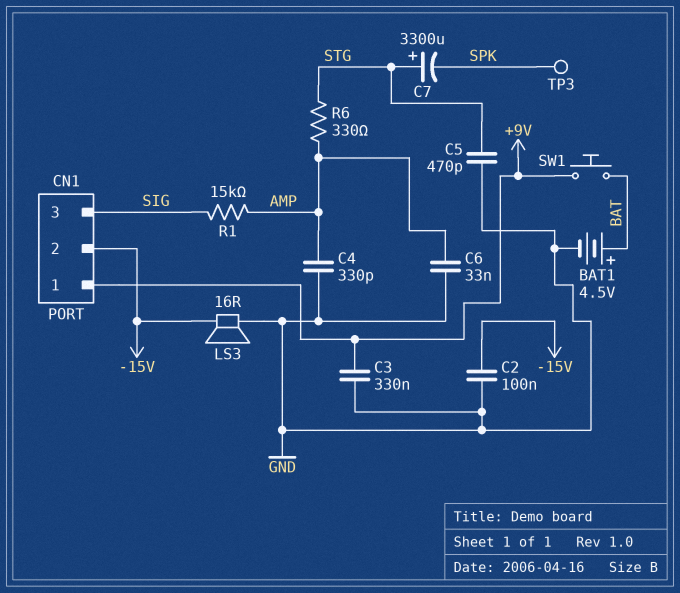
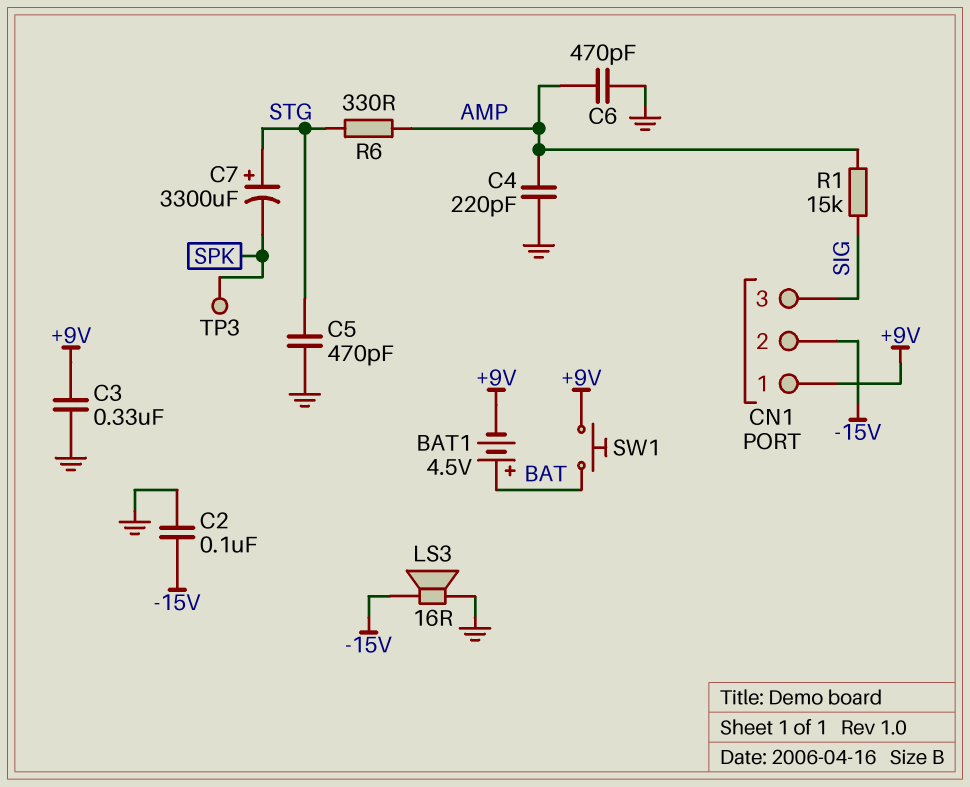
BAT1: 4.5V (plus BAT, minus GND) -> 4.5V (plus BAT, minus +9V)
C4: 330pF (AMP, GND) -> 220pF (AMP, GND)
C6: 33nF (AMP, GND) -> 470pF (AMP, GND)

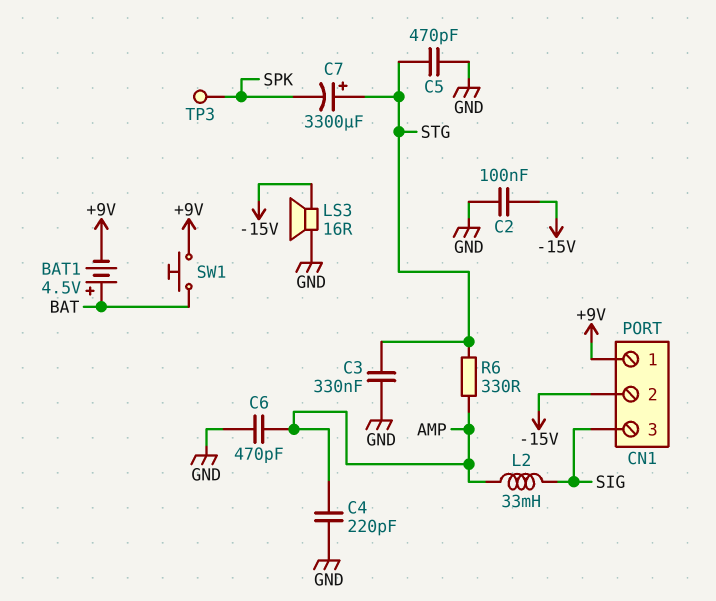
C3: 330nF (+9V, GND) -> 330nF (GND, STG)
L2: none -> 33mH (AMP, SIG)
R1: 15k (AMP, SIG) -> none

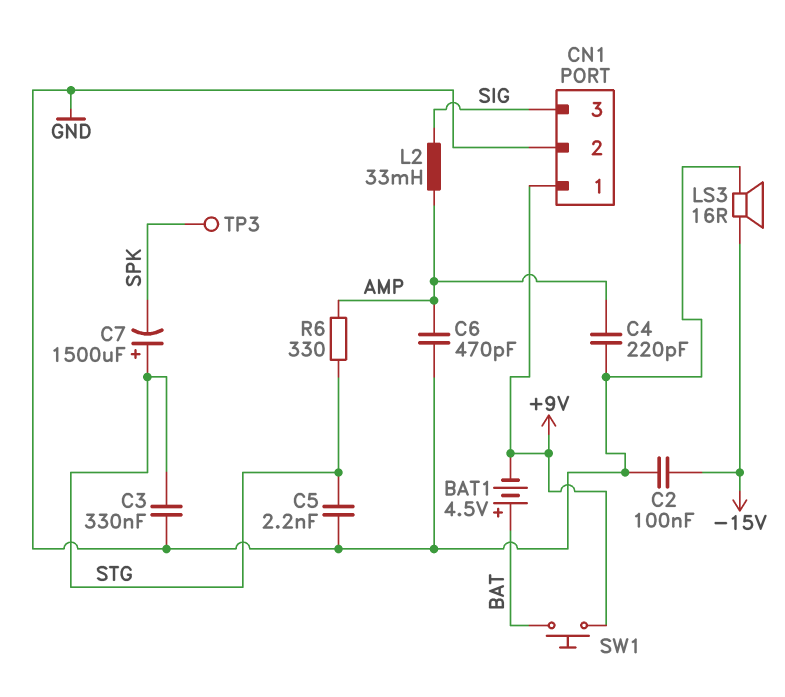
C5: 470pF (GND, STG) -> 2.2nF (GND, STG)
C7: 3300uF (plus STG, minus SPK) -> 1500uF (plus STG, minus SPK)
CN1 pin 2: -15V -> GND

